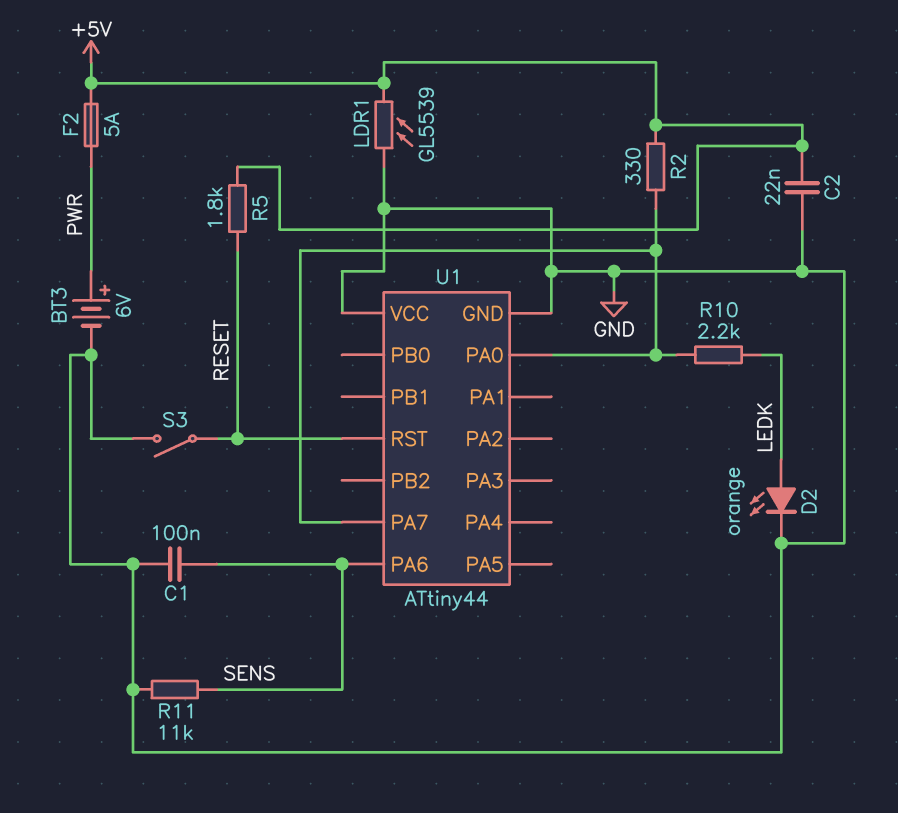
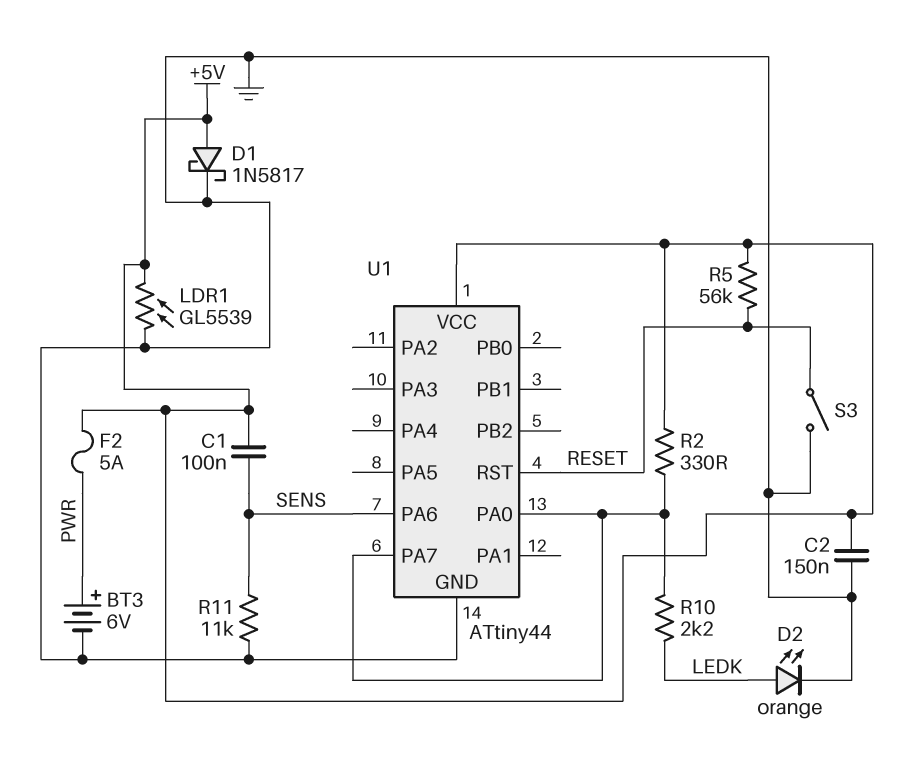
C1: 100nF (GND, SENS) -> 100nF (+5V, SENS)
C2: 22nF (+5V, GND) -> 150nF (+5V, GND)
D1: none -> schottky 1N5817 (A +5V, K GND)
R5: 1.8k (+5V, RESET) -> 56k (+5V, RESET)
U1 pin VCC: GND -> +5V

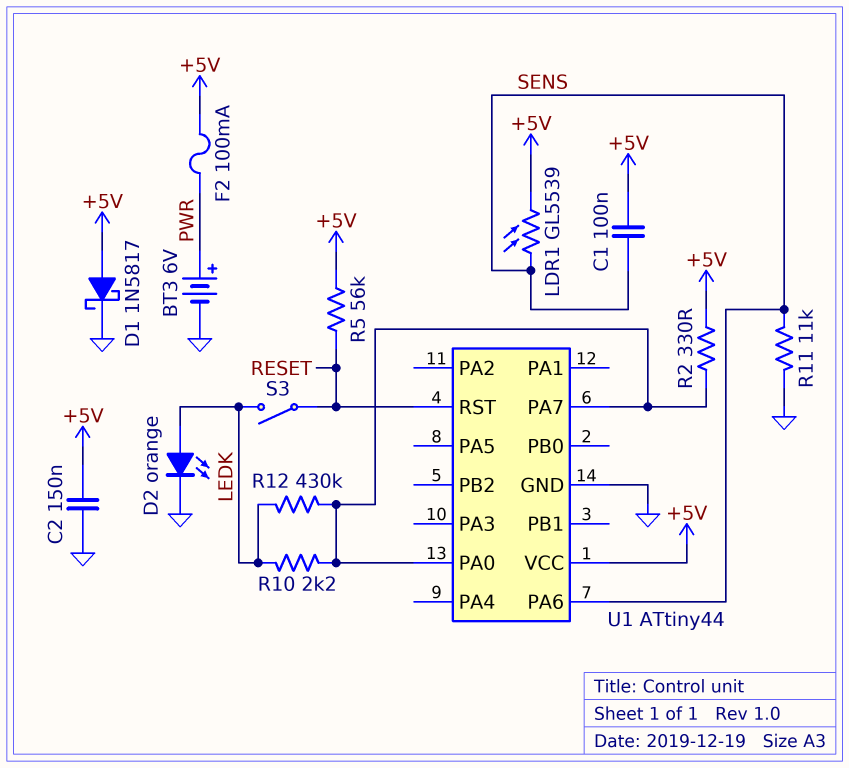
F2: 5A (+5V, PWR) -> 100mA (+5V, PWR)
LDR1: GL5539 (+5V, GND) -> GL5539 (+5V, SENS)
R12: none -> 430k (LEDK, U1/PA0)
S3: switch (GND, RESET) -> switch (LEDK, RESET)

